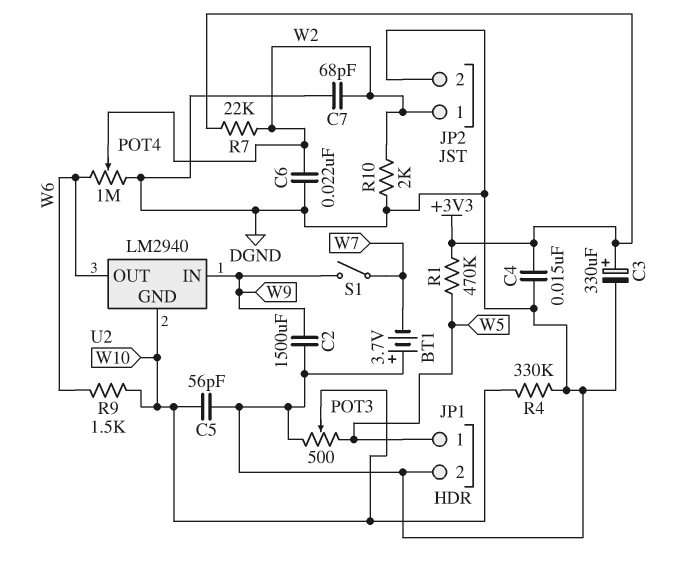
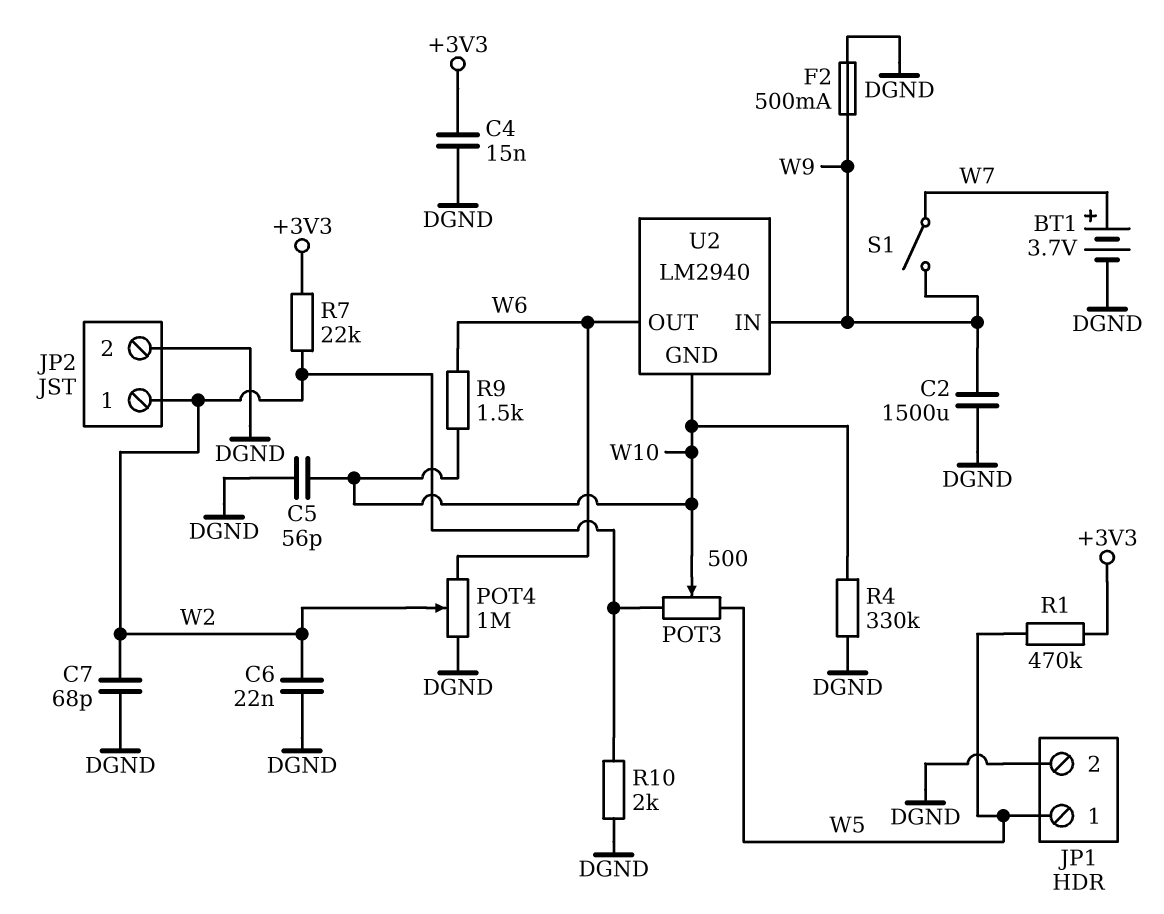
BT1: 3.7V (plus DGND, minus W7) -> 3.7V (plus W7, minus DGND)
C3: 330uF (plus +3V3, minus DGND) -> none
F2: none -> 500mA (DGND, W9)
POT3: 500 (DGND, W5, wiper W10) -> 500 (W2, W5, wiper W10)

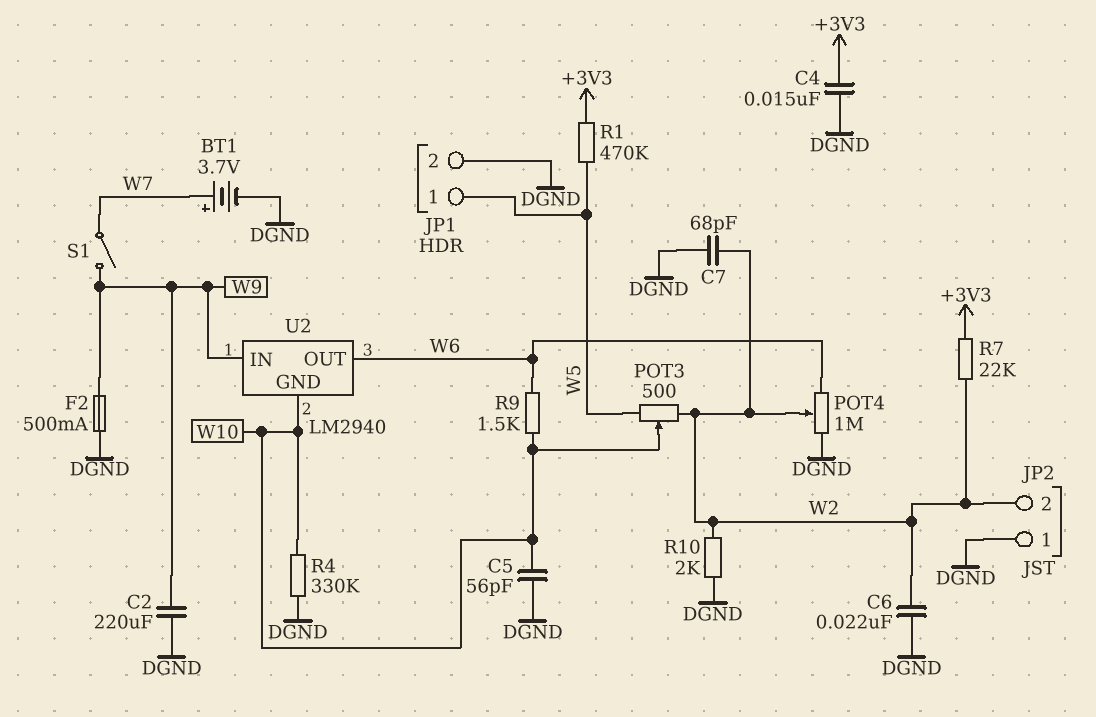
C2: 1500uF (DGND, W9) -> 220uF (DGND, W9)
JP2 pin 1: W2 -> DGND
JP2 pin 2: DGND -> W2

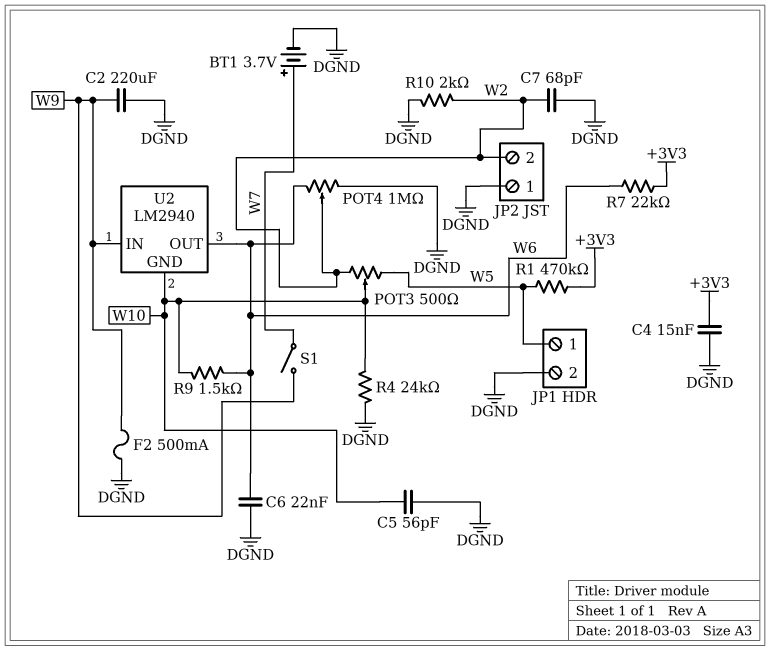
C6: 22nF (DGND, W2) -> 22nF (DGND, W6)
R4: 330k (DGND, W10) -> 24k (DGND, W10)
R7: 22k (+3V3, W2) -> 22k (+3V3, W6)

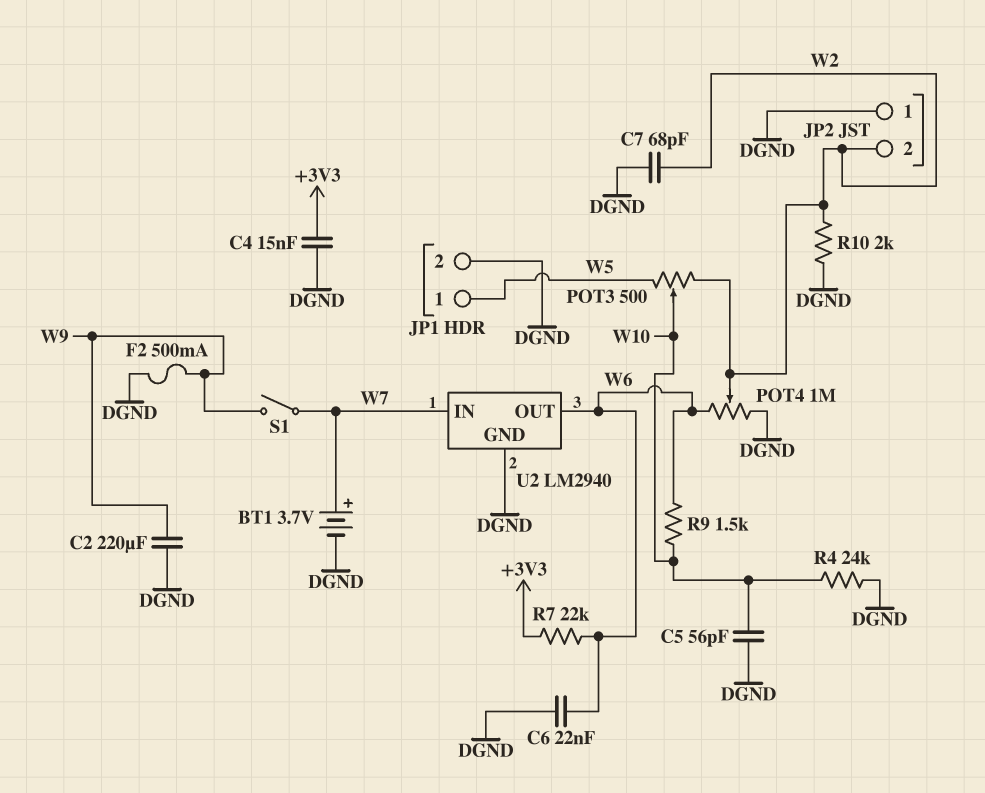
R1: 470k (+3V3, W5) -> none
U2 pin GND: W10 -> DGND
U2 pin IN: W9 -> W7

